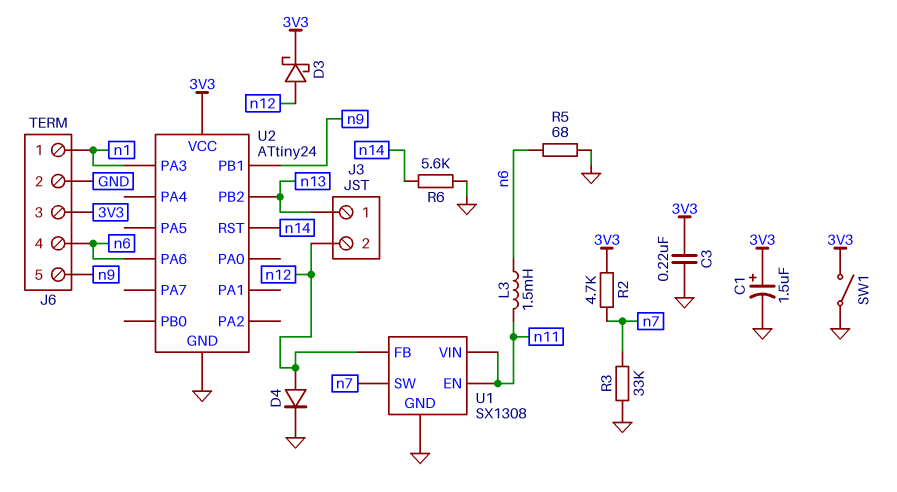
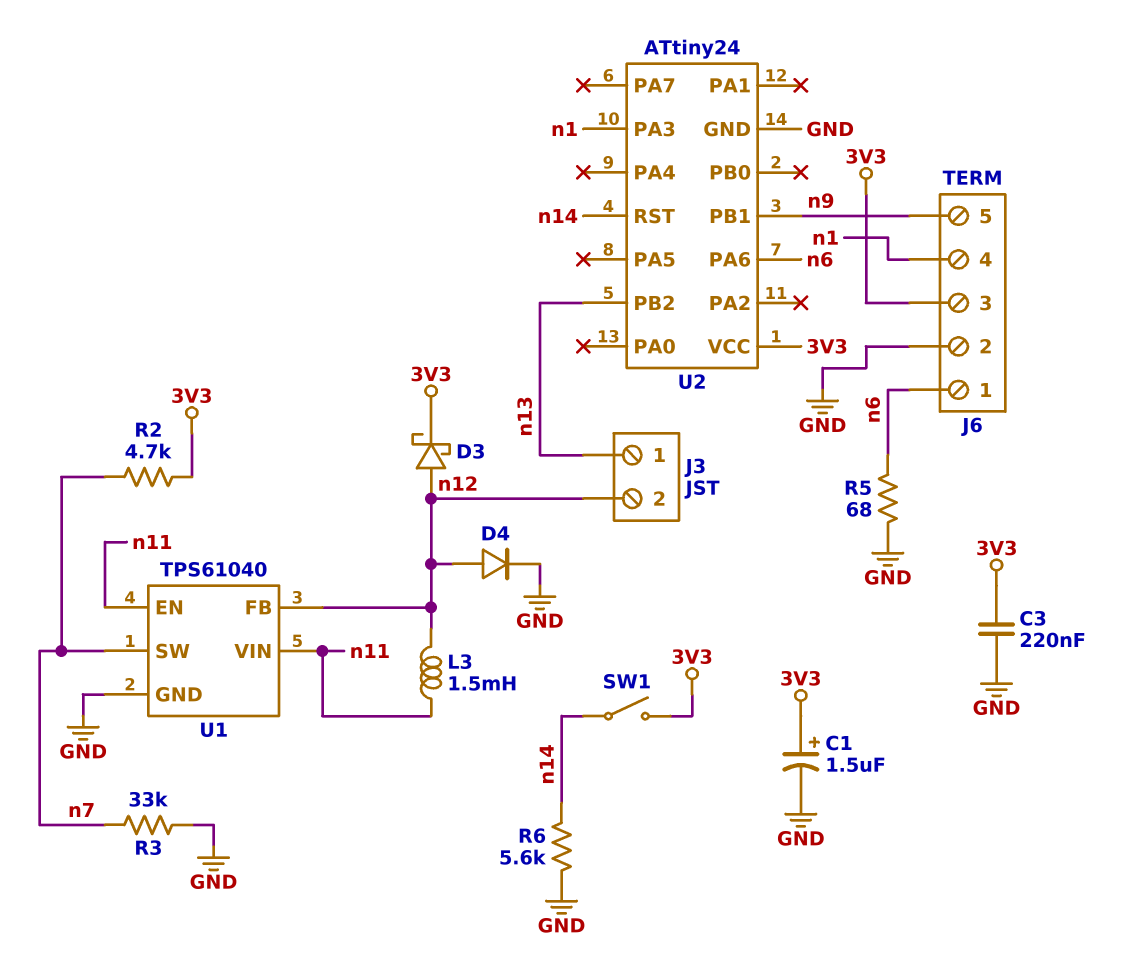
J6 pin 1: n1 -> n6
J6 pin 4: n6 -> n1
L3: 1.5mH (n6, n11) -> 1.5mH (n11, n12)
SW1: switch (3V3, GND) -> switch (3V3, n14)
U1: SX1308 -> TPS61040

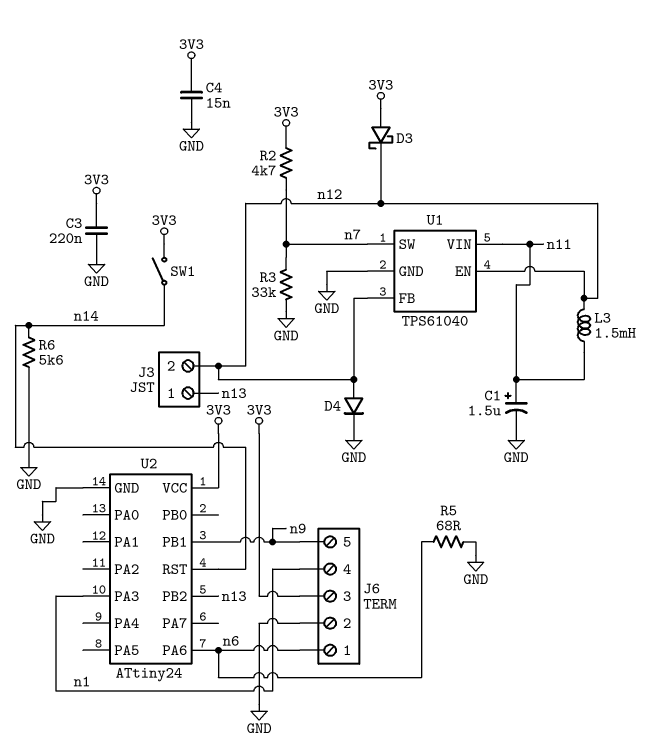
C1: 1.5uF (plus 3V3, minus GND) -> 1.5uF (plus n11, minus GND)
C4: none -> 15nF (3V3, GND)
D3: schottky (A n12, K 3V3) -> schottky (A 3V3, K n12)
U1 pin EN: n11 -> n12

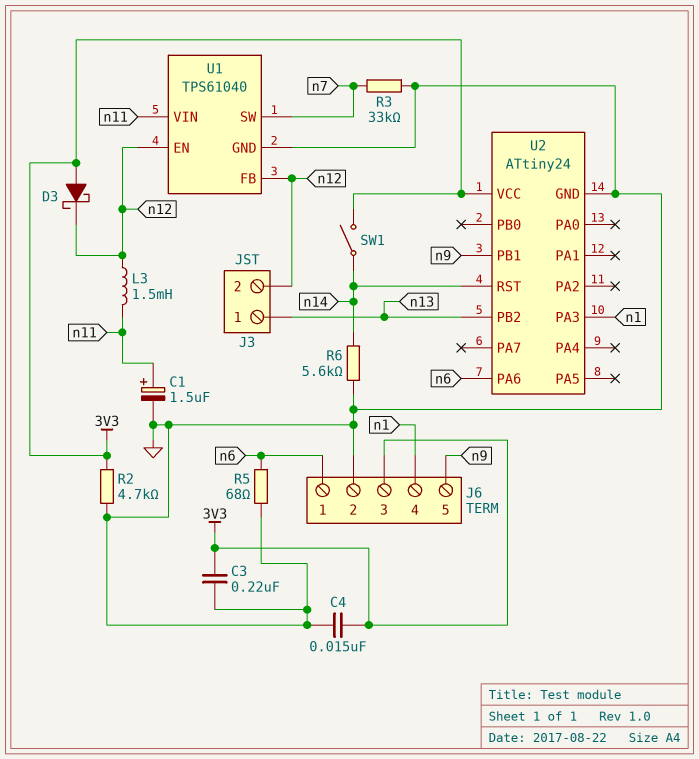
D4: diode (A n12, K GND) -> none
R2: 4.7k (3V3, n7) -> 4.7k (3V3, GND)

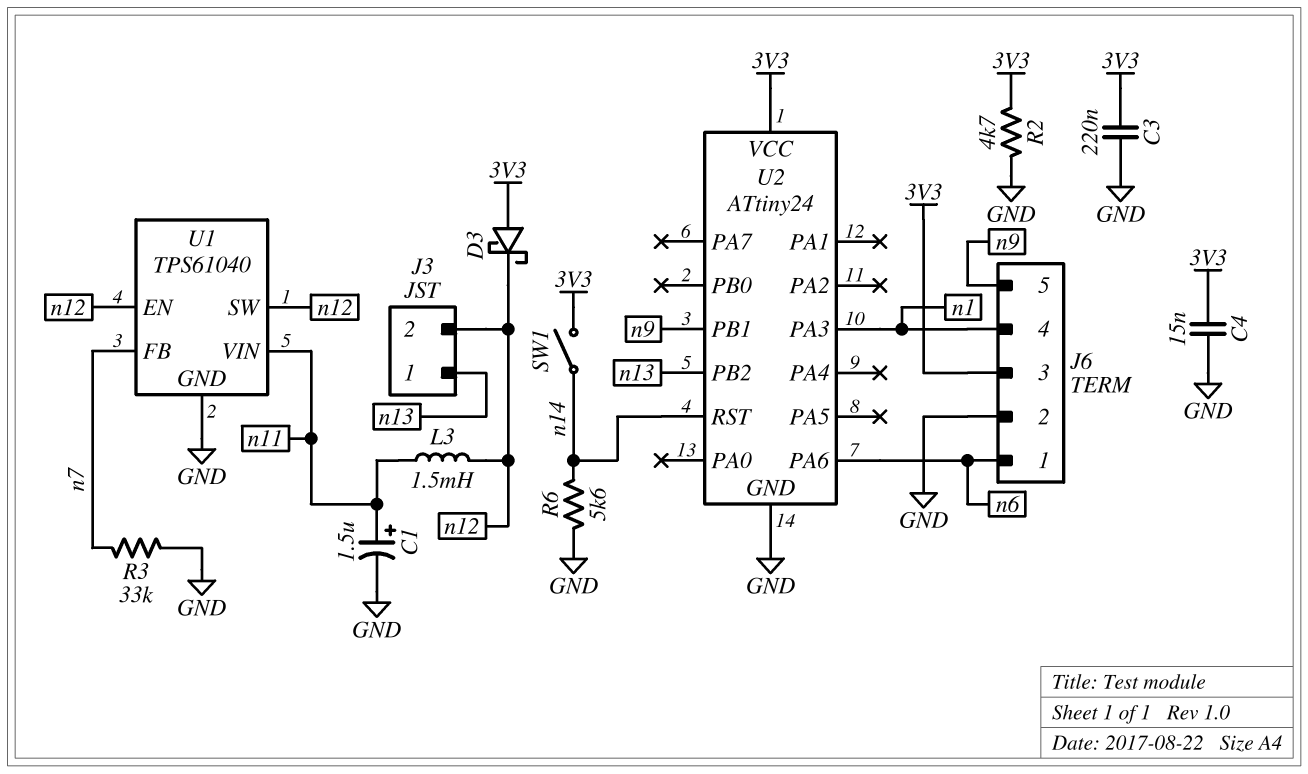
R5: 68 (GND, n6) -> none
U1 pin FB: n12 -> n7
U1 pin SW: n7 -> n12

